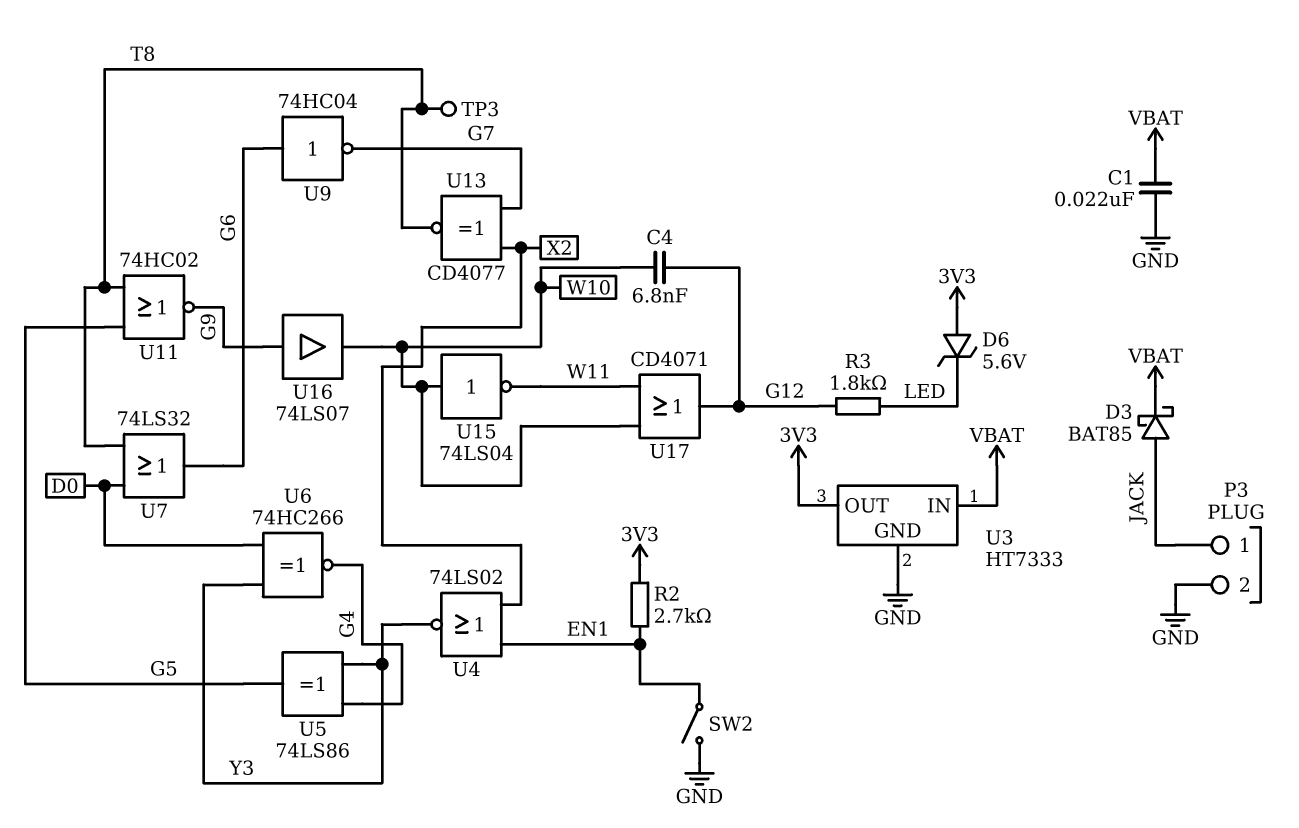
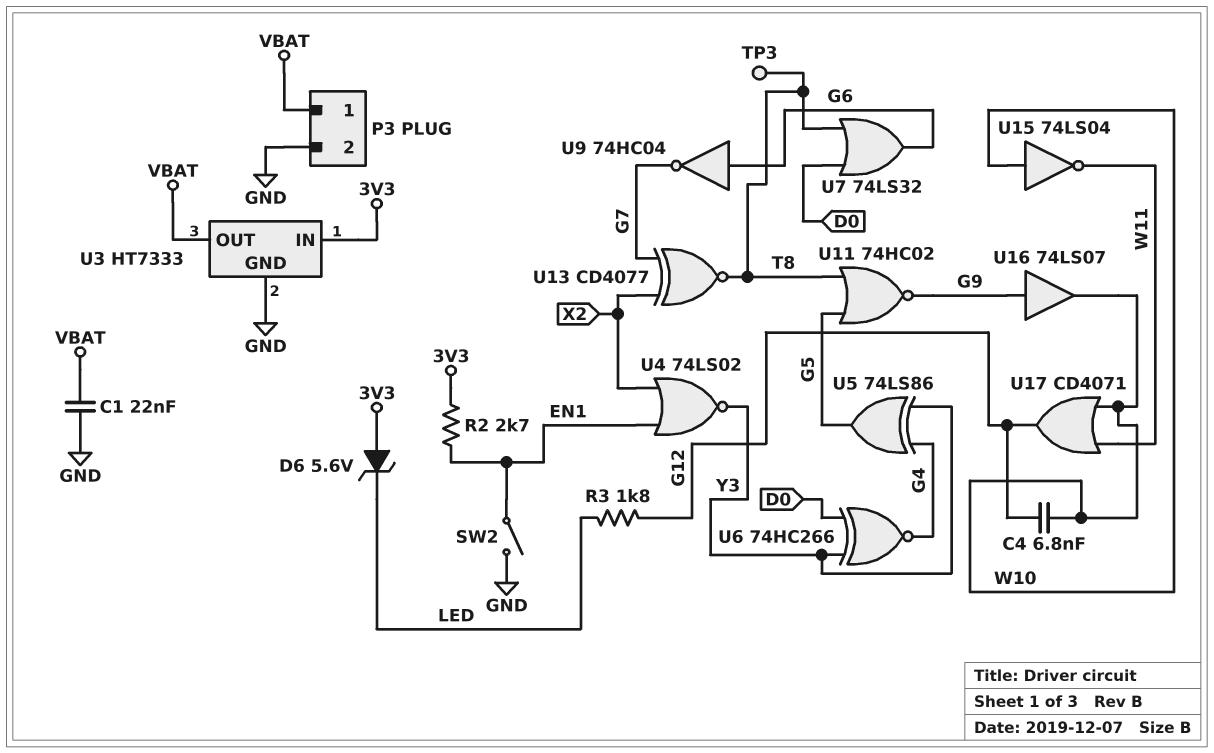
D3: schottky BAT85 (A JACK, K VBAT) -> none
P3 pin 1: JACK -> VBAT
U3 pin IN: VBAT -> 3V3
U3 pin OUT: 3V3 -> VBAT

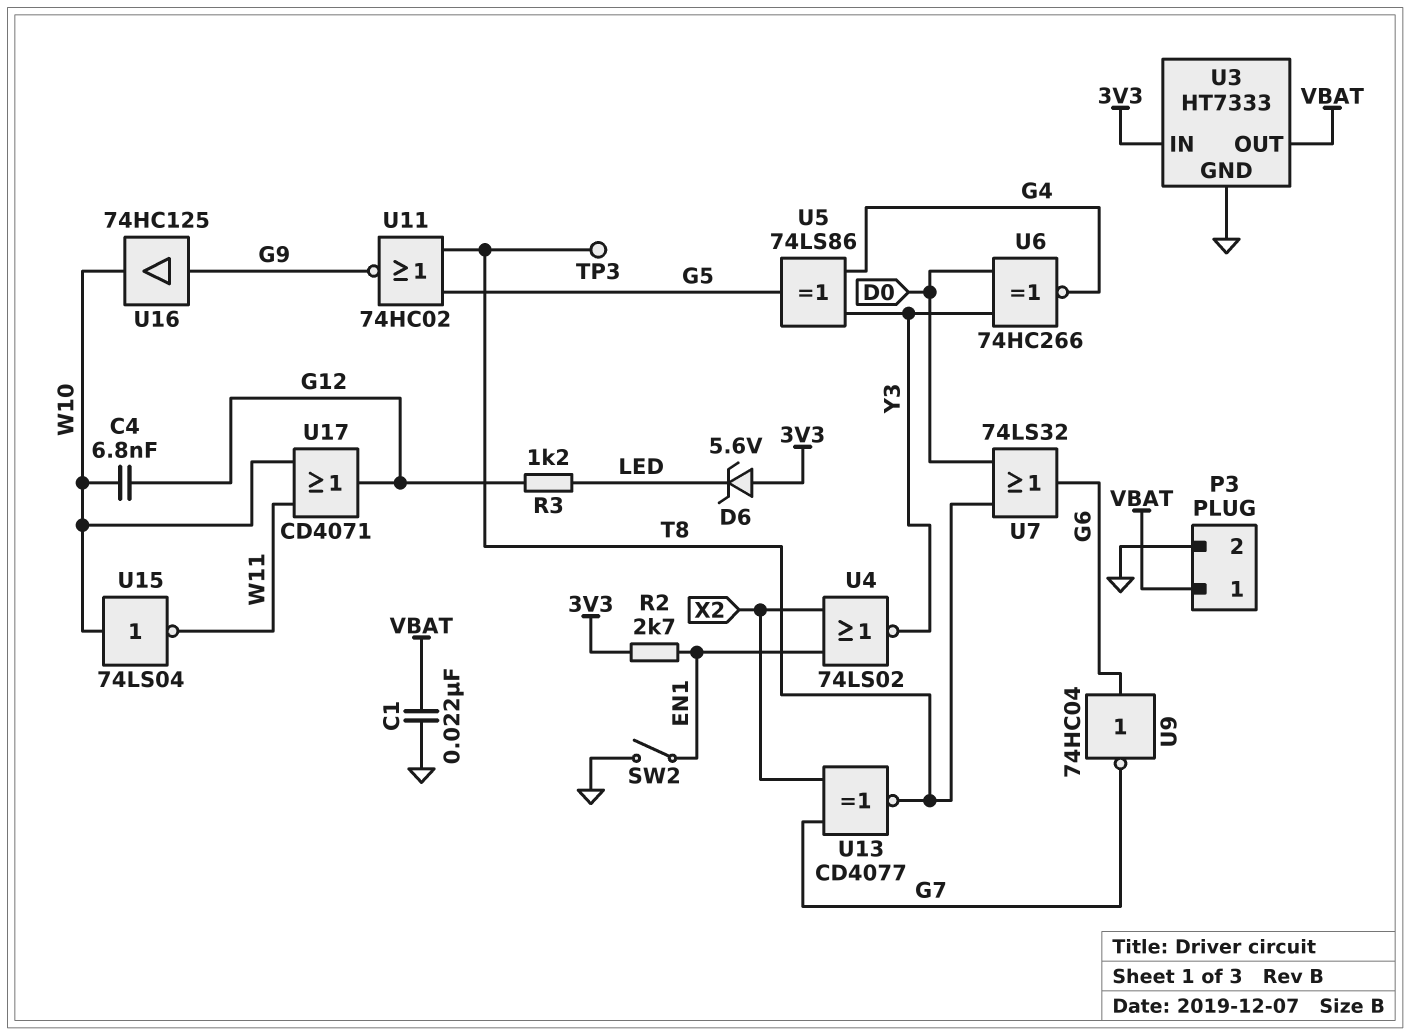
R3: 1.8k (G12, LED) -> 1.2k (G12, LED)
U16: buffer 74LS07 (in G9, out W10) -> buffer 74HC125 (in G9, out W10)

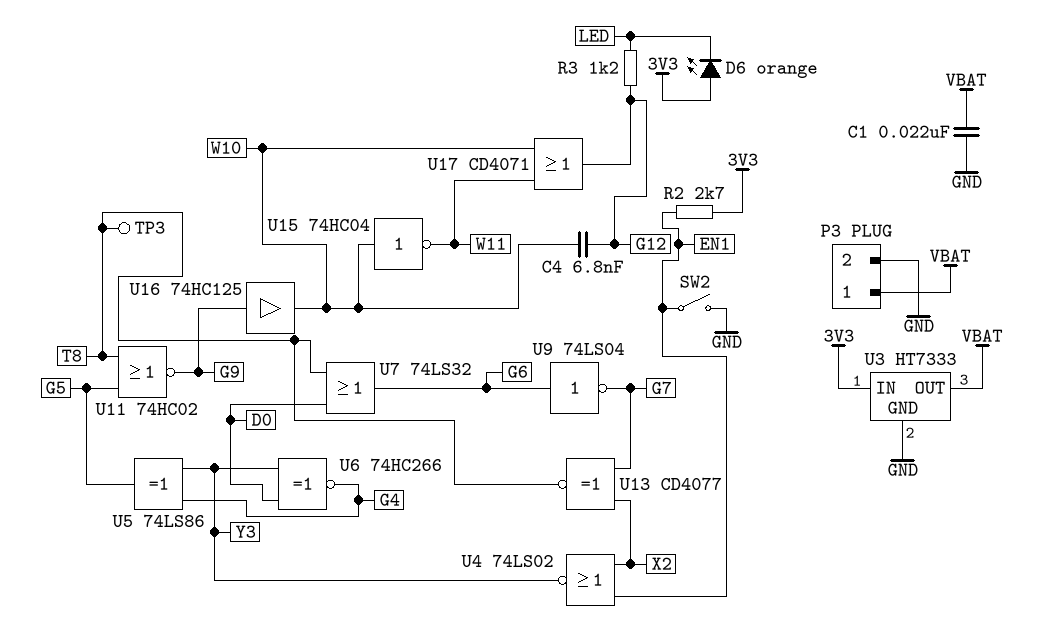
D6: zener 5.6V (A 3V3, K LED) -> LED orange (A 3V3, K LED)
U9: NOT 74HC04 (in G6, out G7) -> NOT 74LS04 (in G6, out G7)
U15: NOT 74LS04 (in W10, out W11) -> NOT 74HC04 (in W10, out W11)

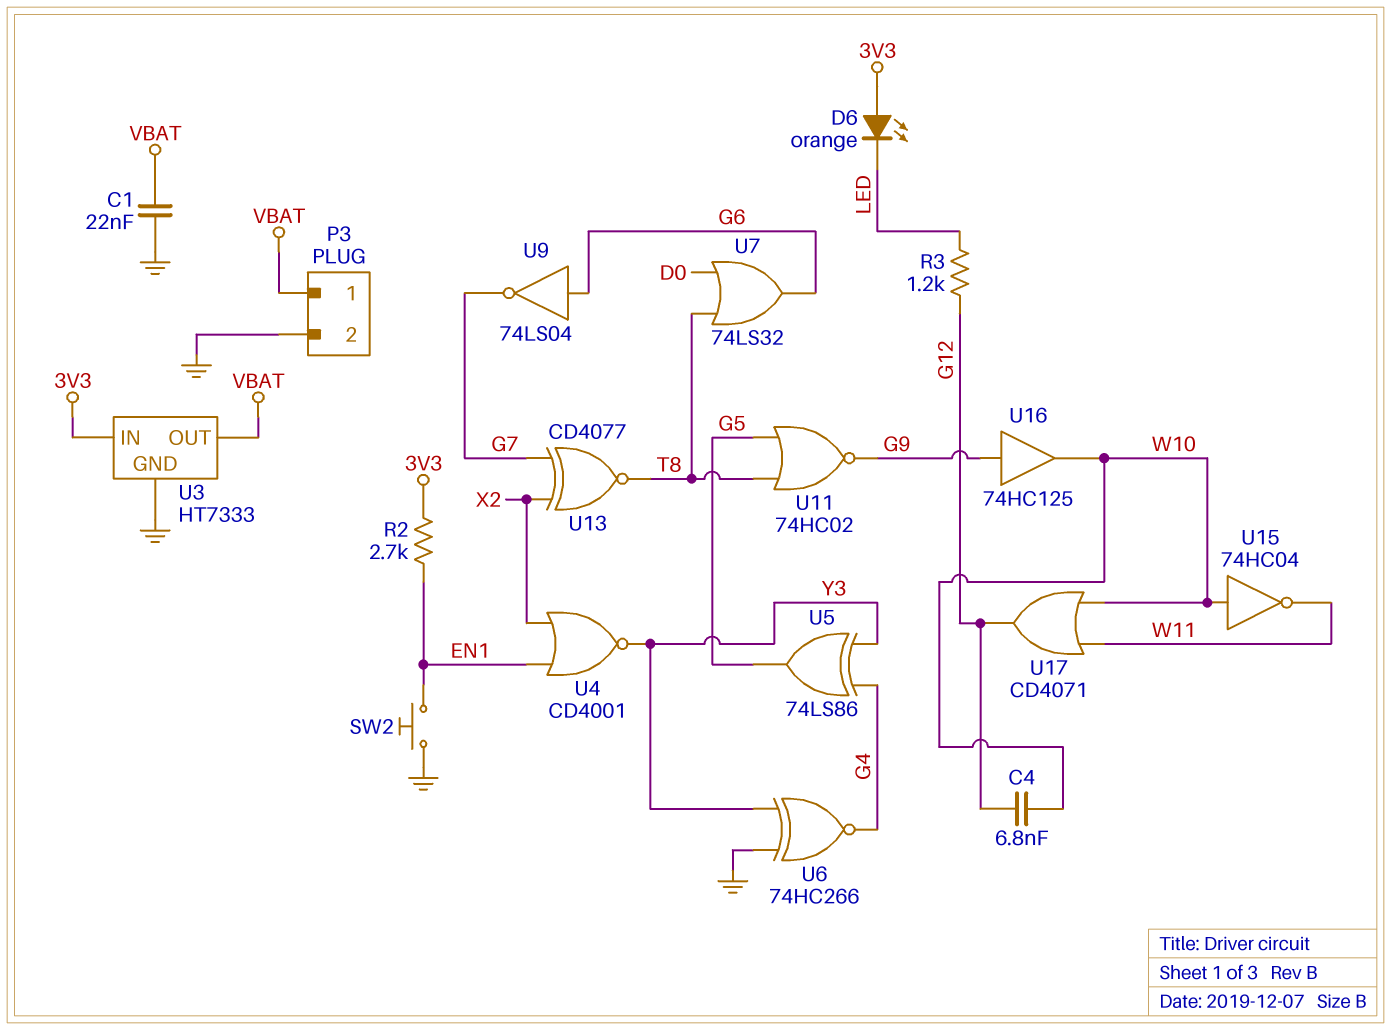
SW2: switch (EN1, GND) -> button (EN1, GND)
TP3: test point (T8) -> none
U4: NOR 74LS02 (in EN1, in X2, out Y3) -> NOR CD4001 (in EN1, in X2, out Y3)
U6: XNOR 74HC266 (in D0, in Y3, out G4) -> XNOR 74HC266 (in GND, in Y3, out G4)

